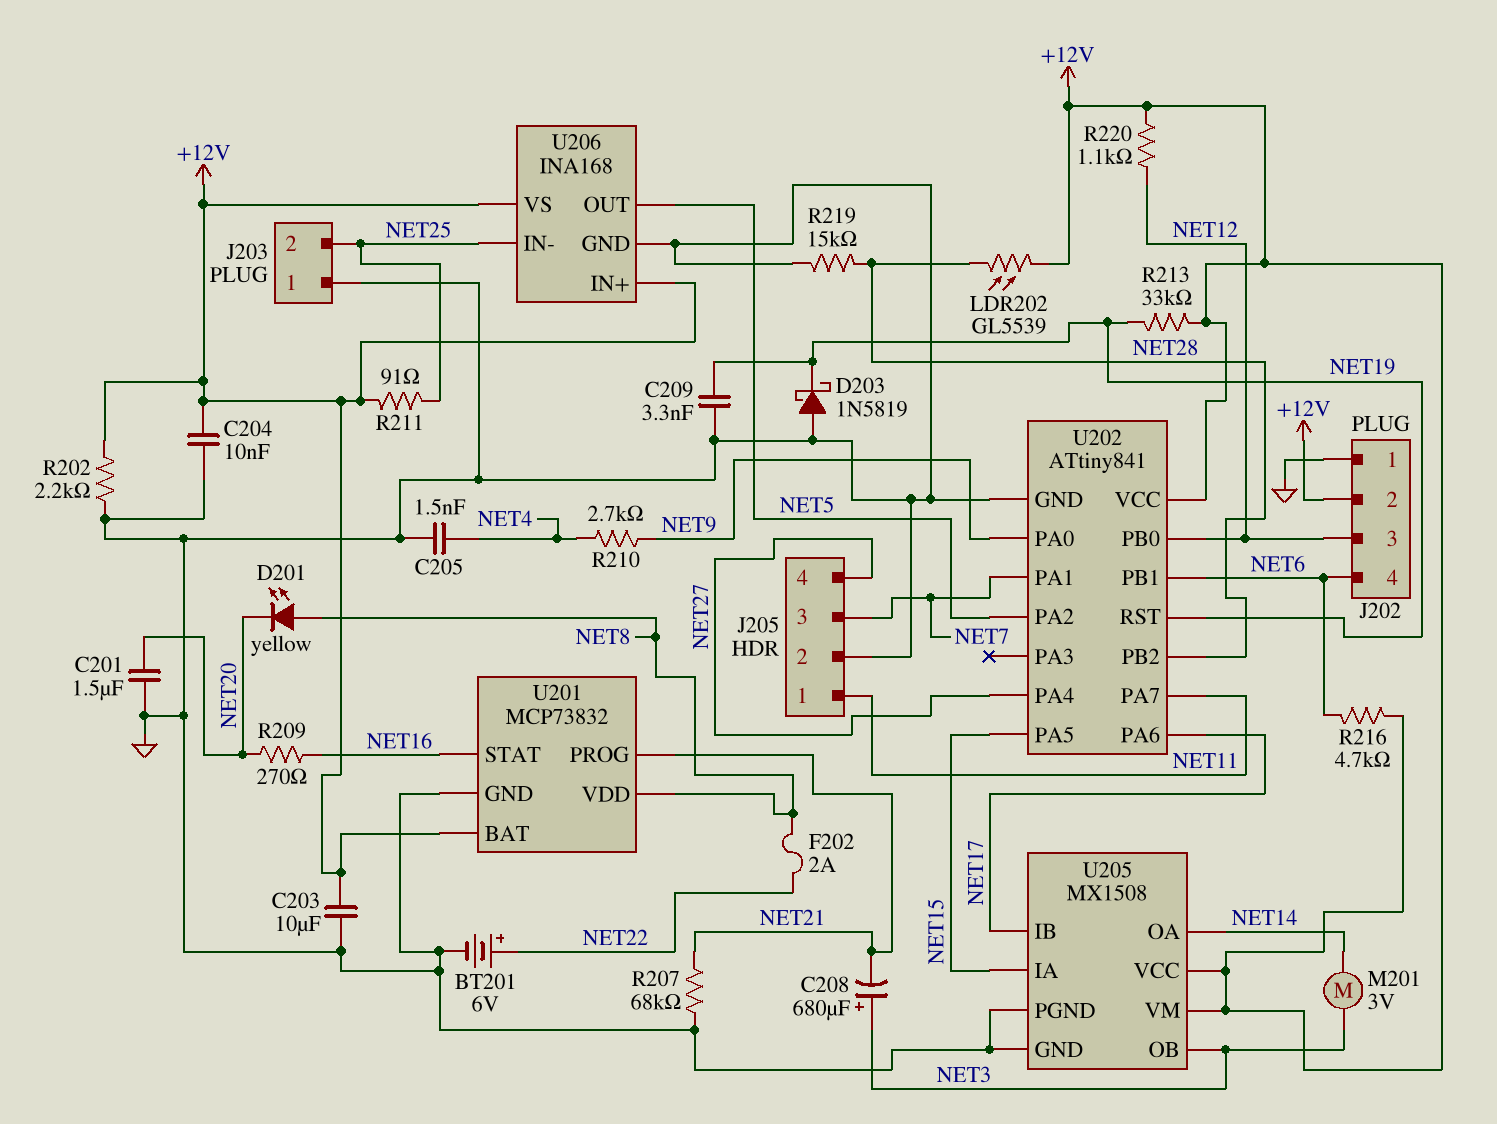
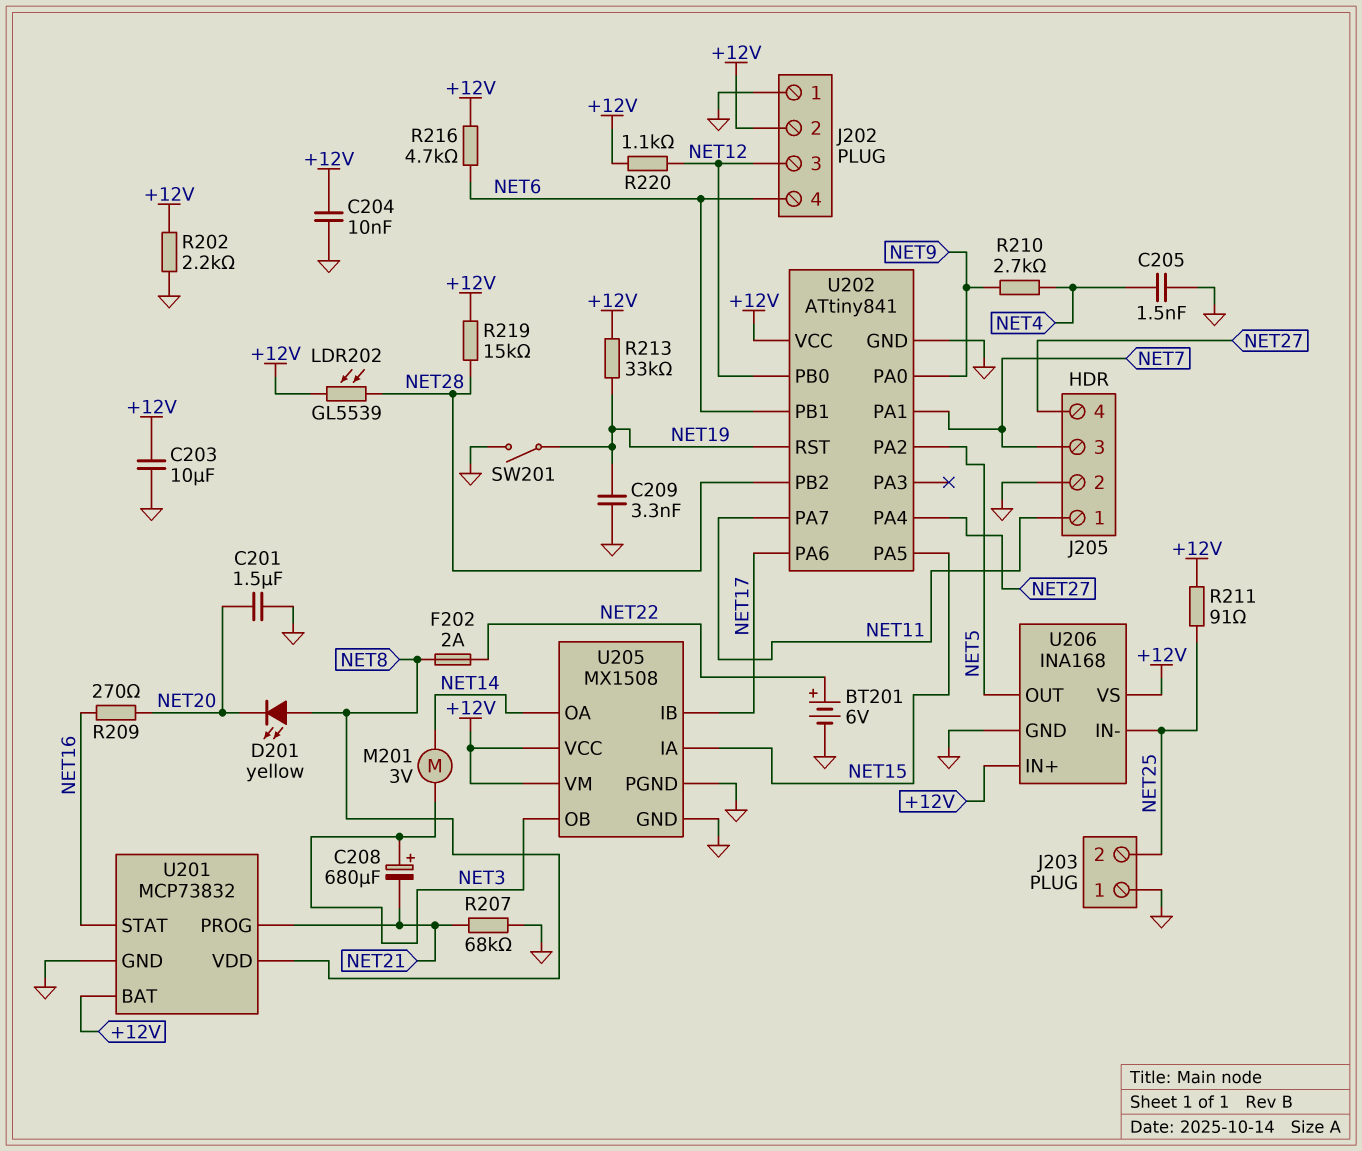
D203: schottky 1N5819 (A GND, K NET19) -> none
R219: 15k (GND, NET28) -> 15k (+12V, NET28)
SW201: none -> switch (GND, NET19)

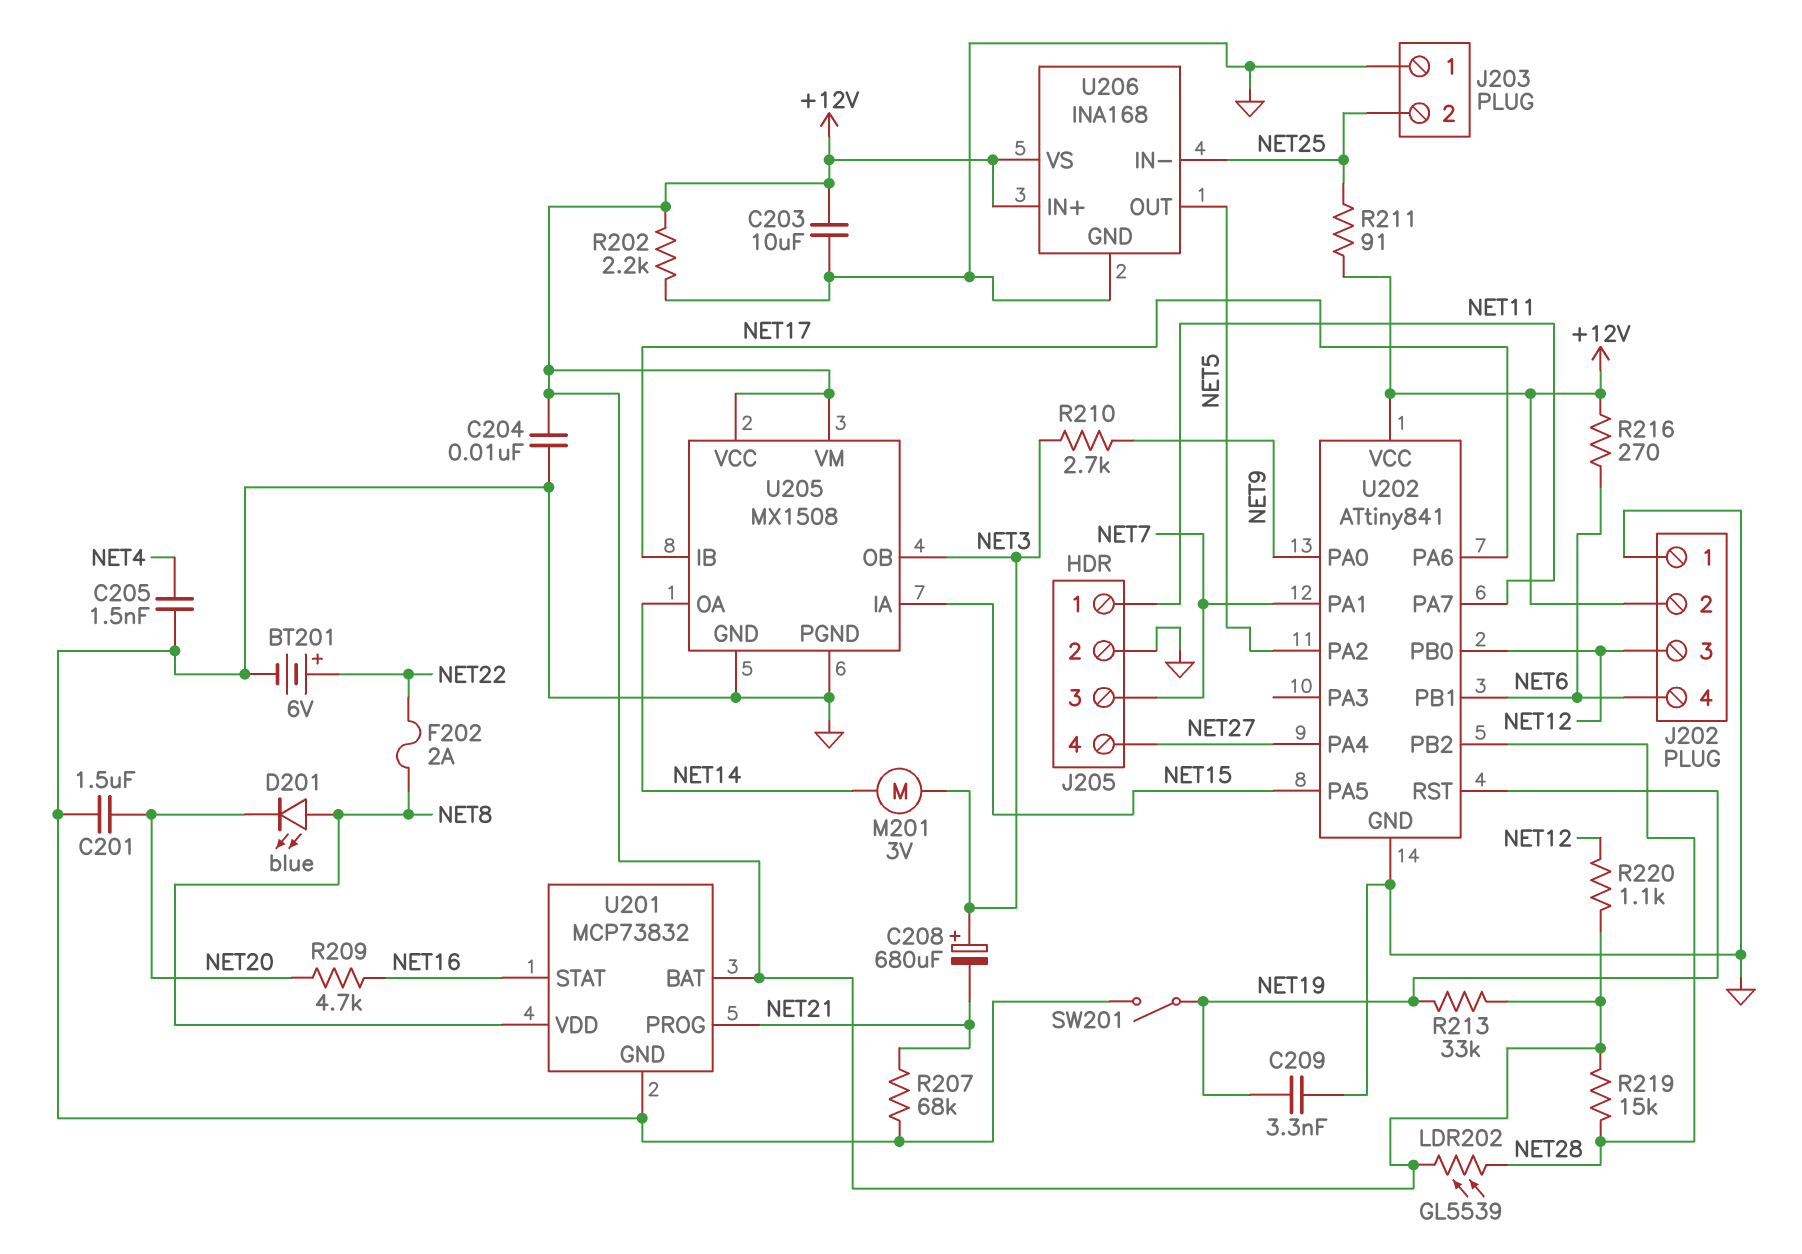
D201: LED yellow (A NET8, K NET20) -> LED blue (A NET8, K NET20)
R209: 270 (NET16, NET20) -> 4.7k (NET16, NET20)
R210: 2.7k (NET4, NET9) -> 2.7k (NET3, NET9)
R216: 4.7k (+12V, NET6) -> 270 (+12V, NET6)

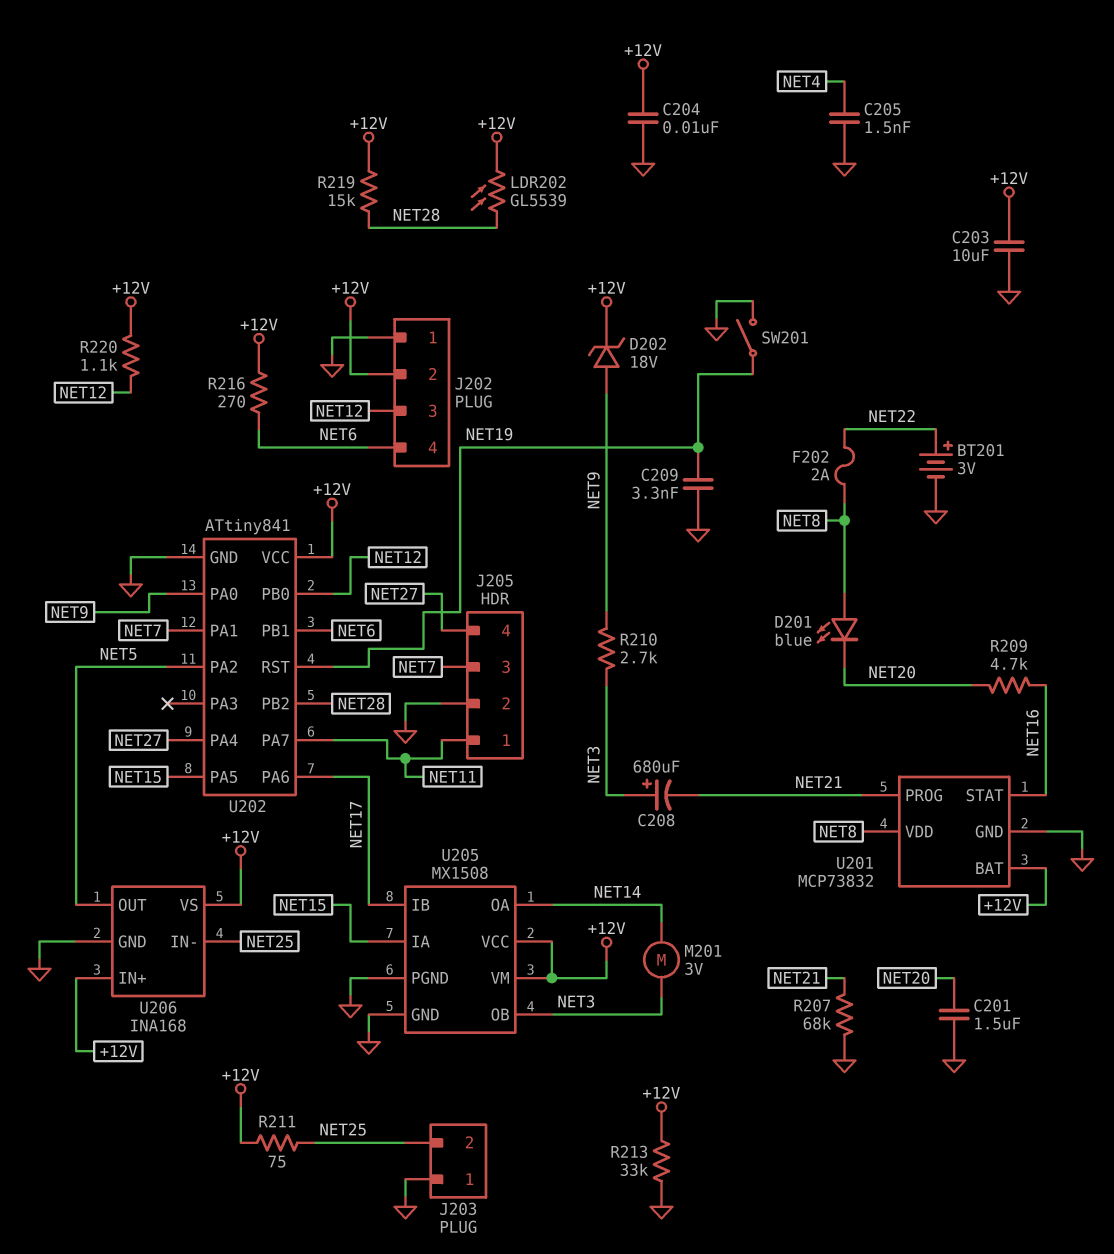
BT201: 6V (plus NET22, minus GND) -> 3V (plus NET22, minus GND)
D202: none -> zener 18V (A NET9, K +12V)
R202: 2.2k (+12V, GND) -> none
R211: 91 (+12V, NET25) -> 75 (+12V, NET25)
R213: 33k (+12V, NET19) -> 33k (+12V, GND)

